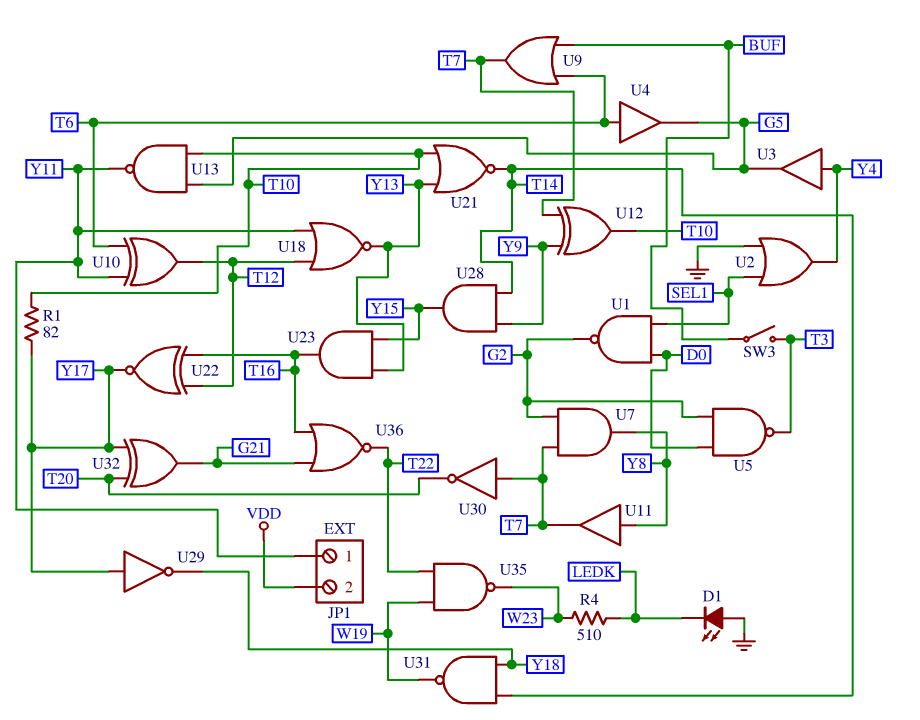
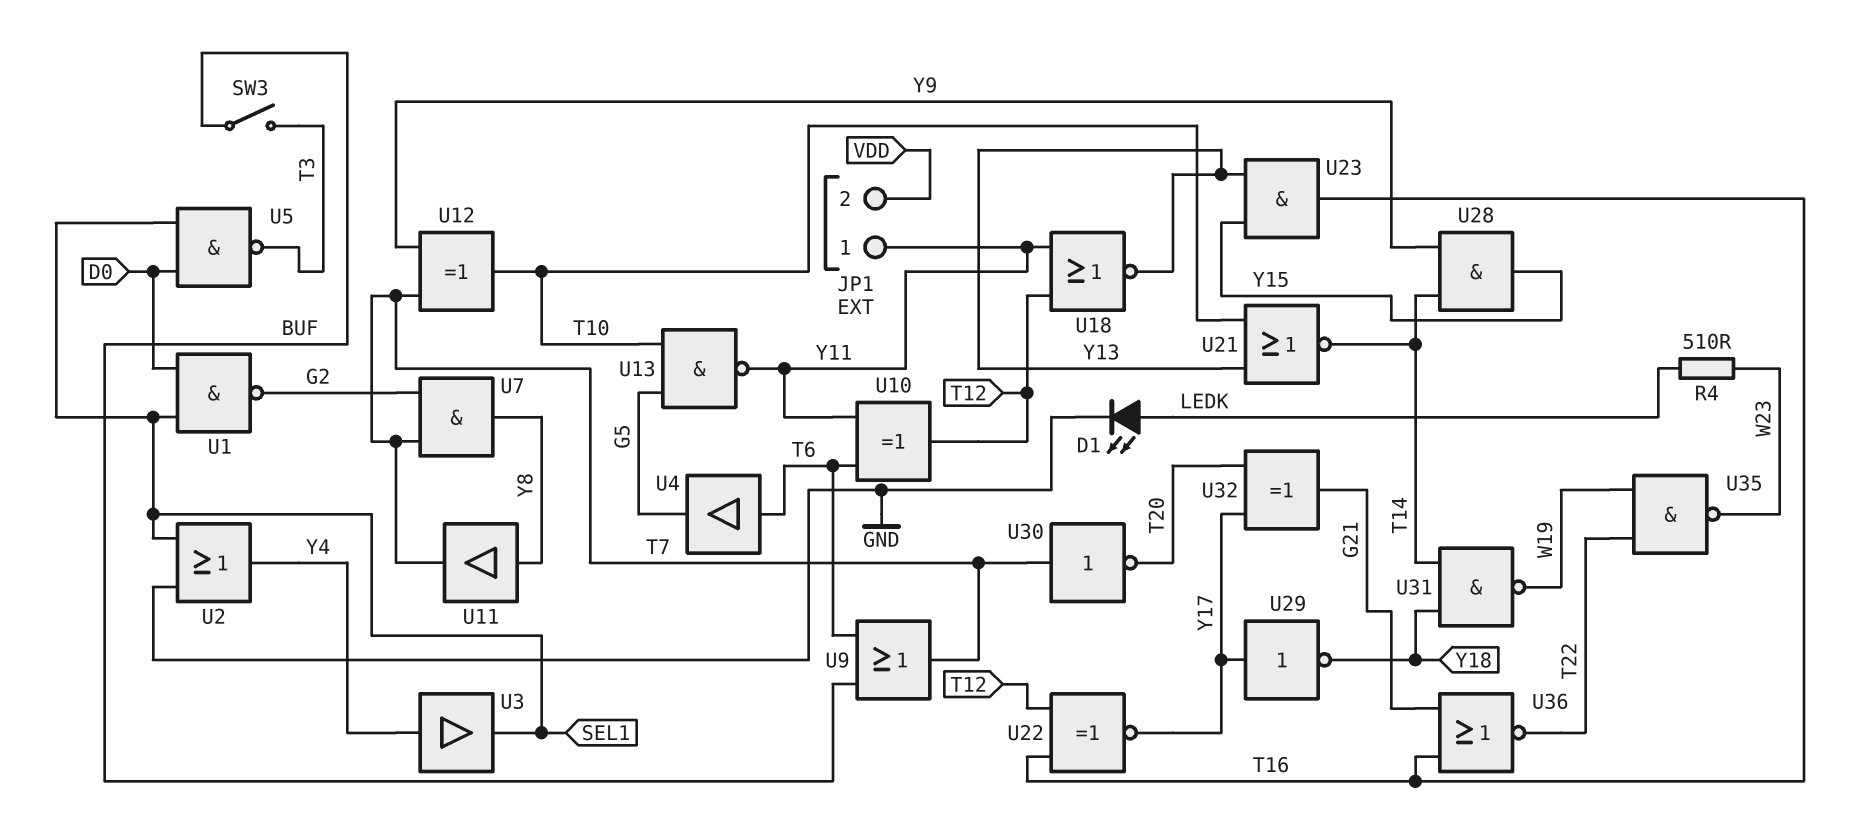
D1: LED (A GND, K LEDK) -> LED (A LEDK, K GND)
R1: 82 (T10, Y17) -> none
U3: buffer (in Y4, out G5) -> buffer (in Y4, out SEL1)
U5: NAND (in D0, in G2, out T3) -> NAND (in D0, in SEL1, out T3)

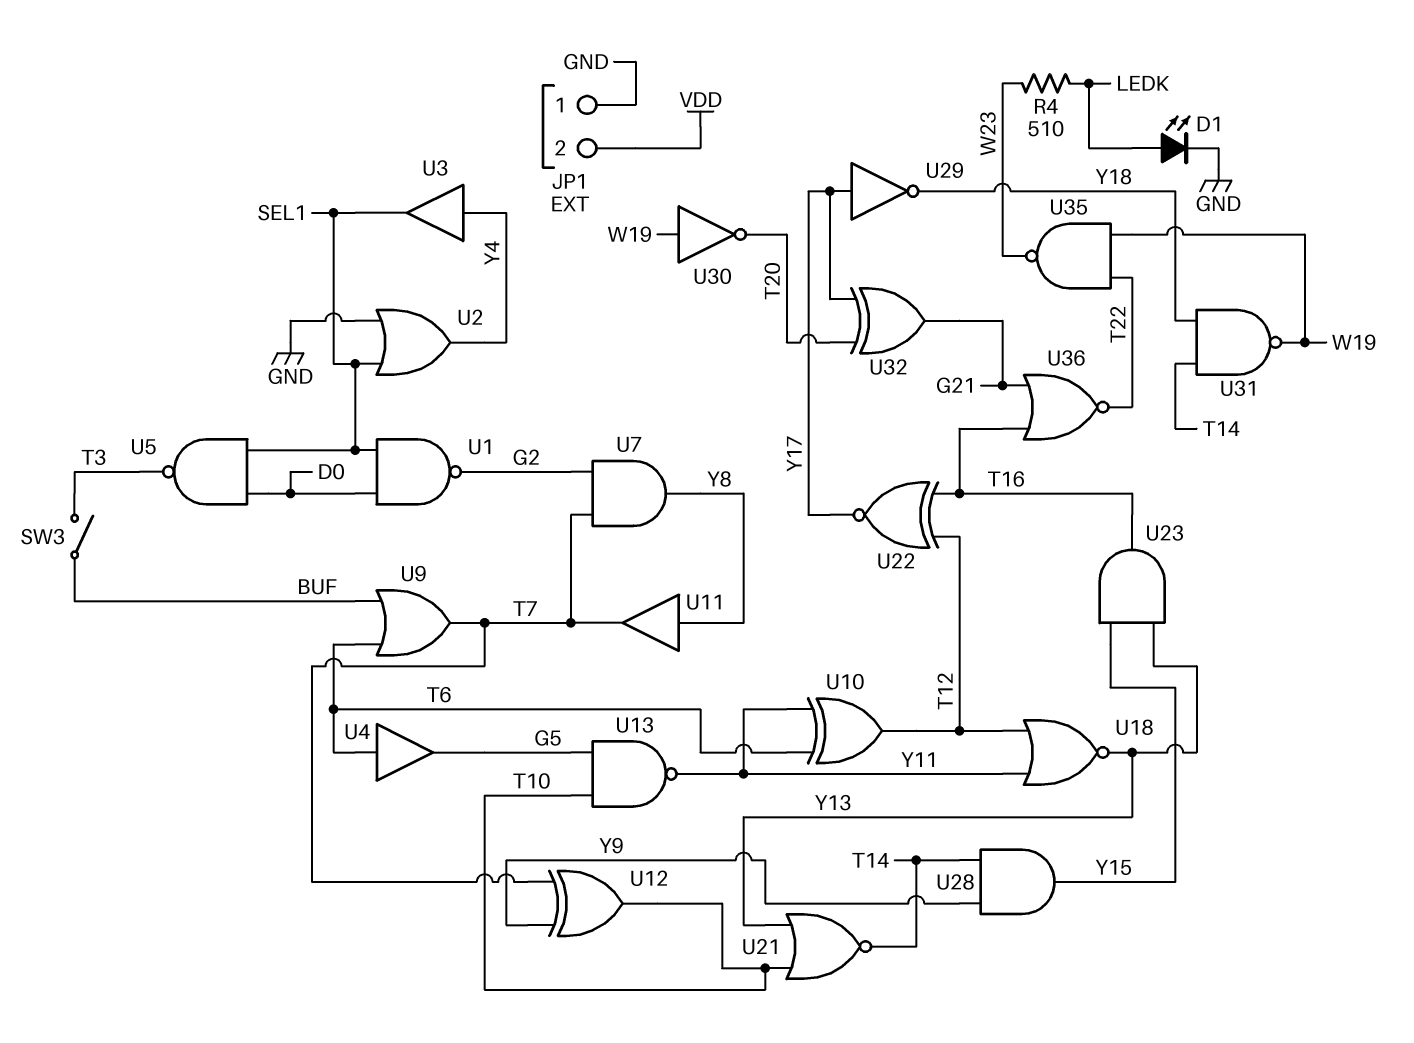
JP1 pin 1: Y11 -> GND
U30: NOT (in T7, out T20) -> NOT (in W19, out T20)

